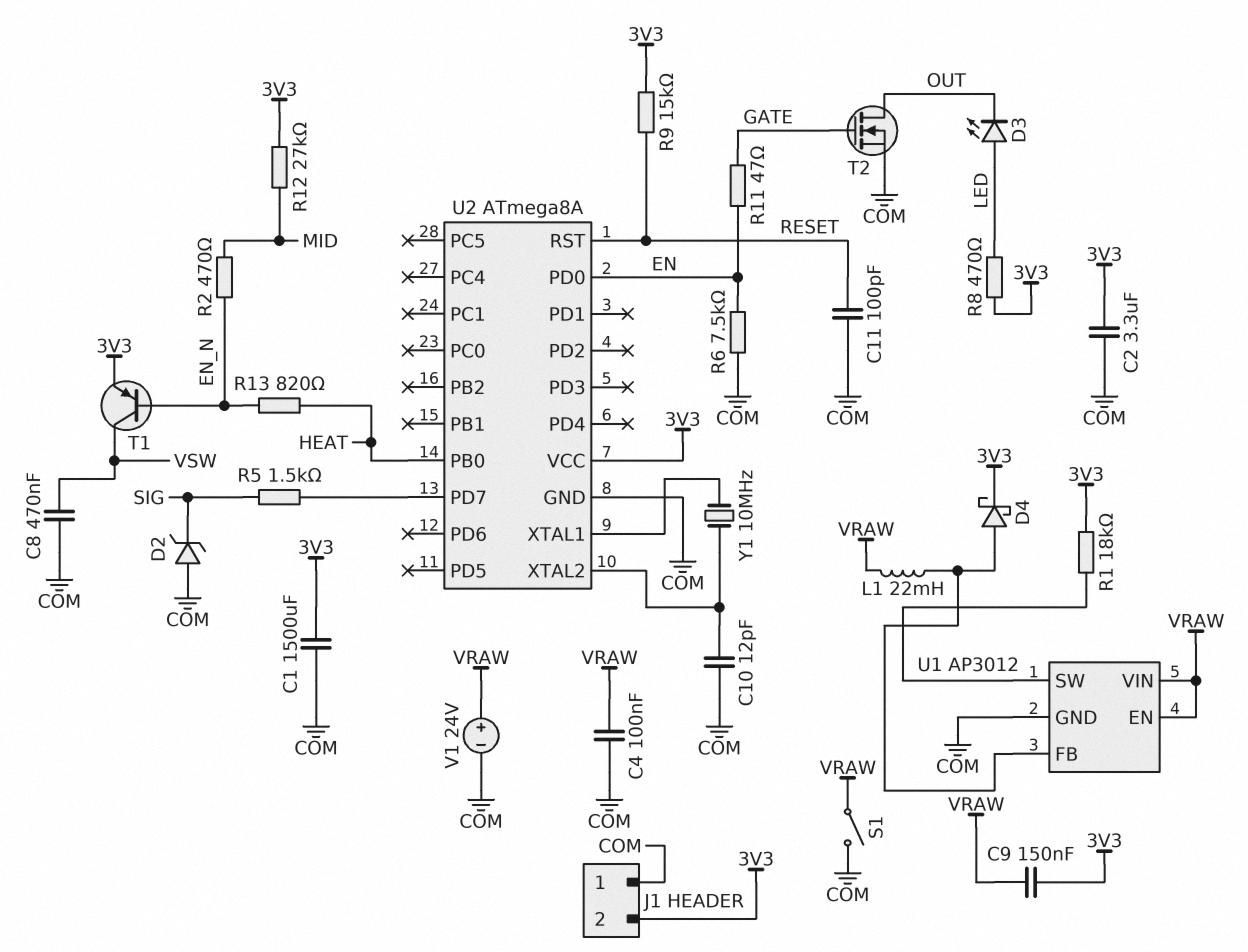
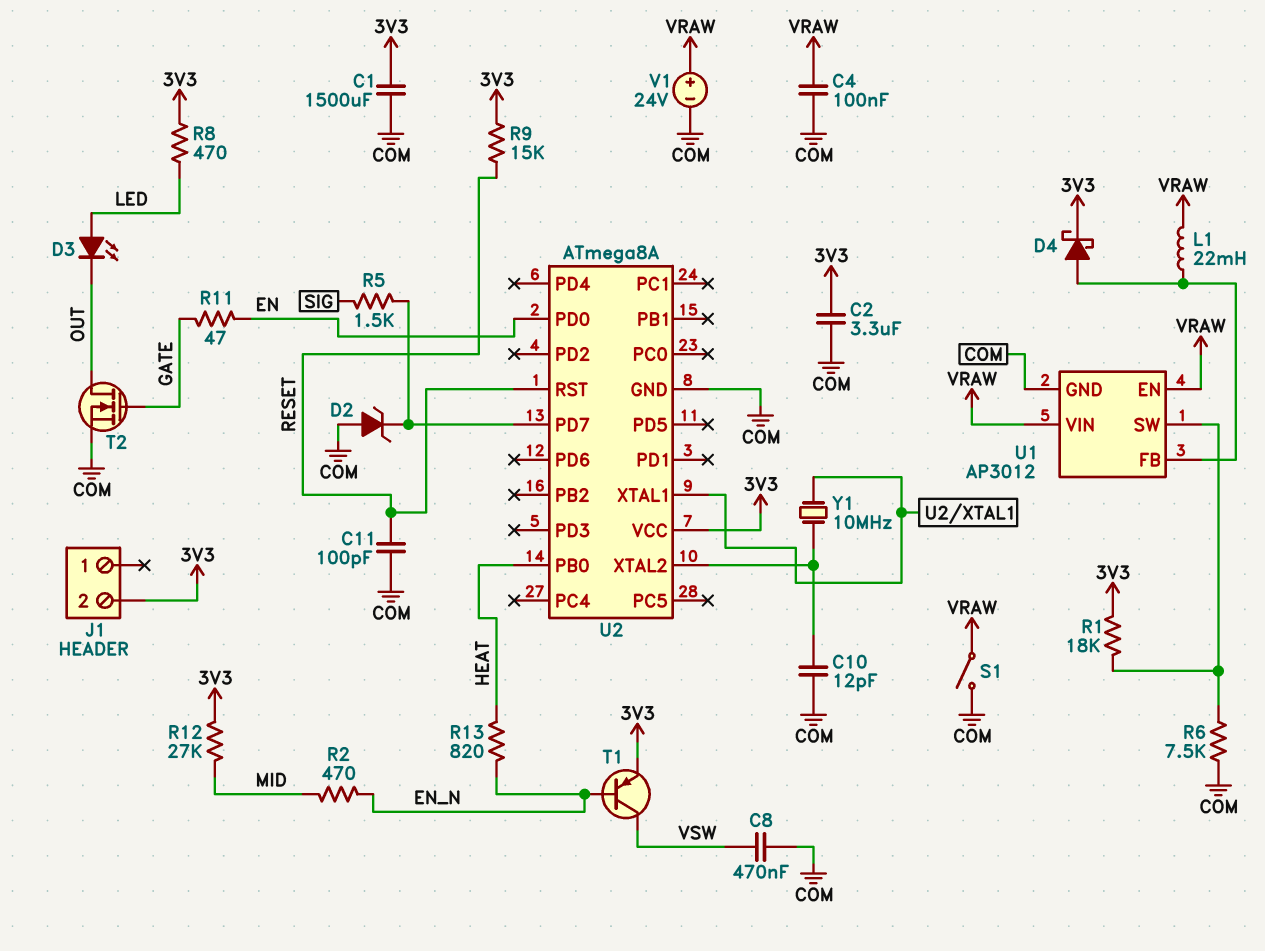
C9: 150nF (3V3, VRAW) -> none
D2: zener (A COM, K SIG) -> zener (A COM, K U2/PD7)
J1 pin 1: COM -> none
R6: 7.5k (COM, EN) -> 7.5k (COM, U1/SW)

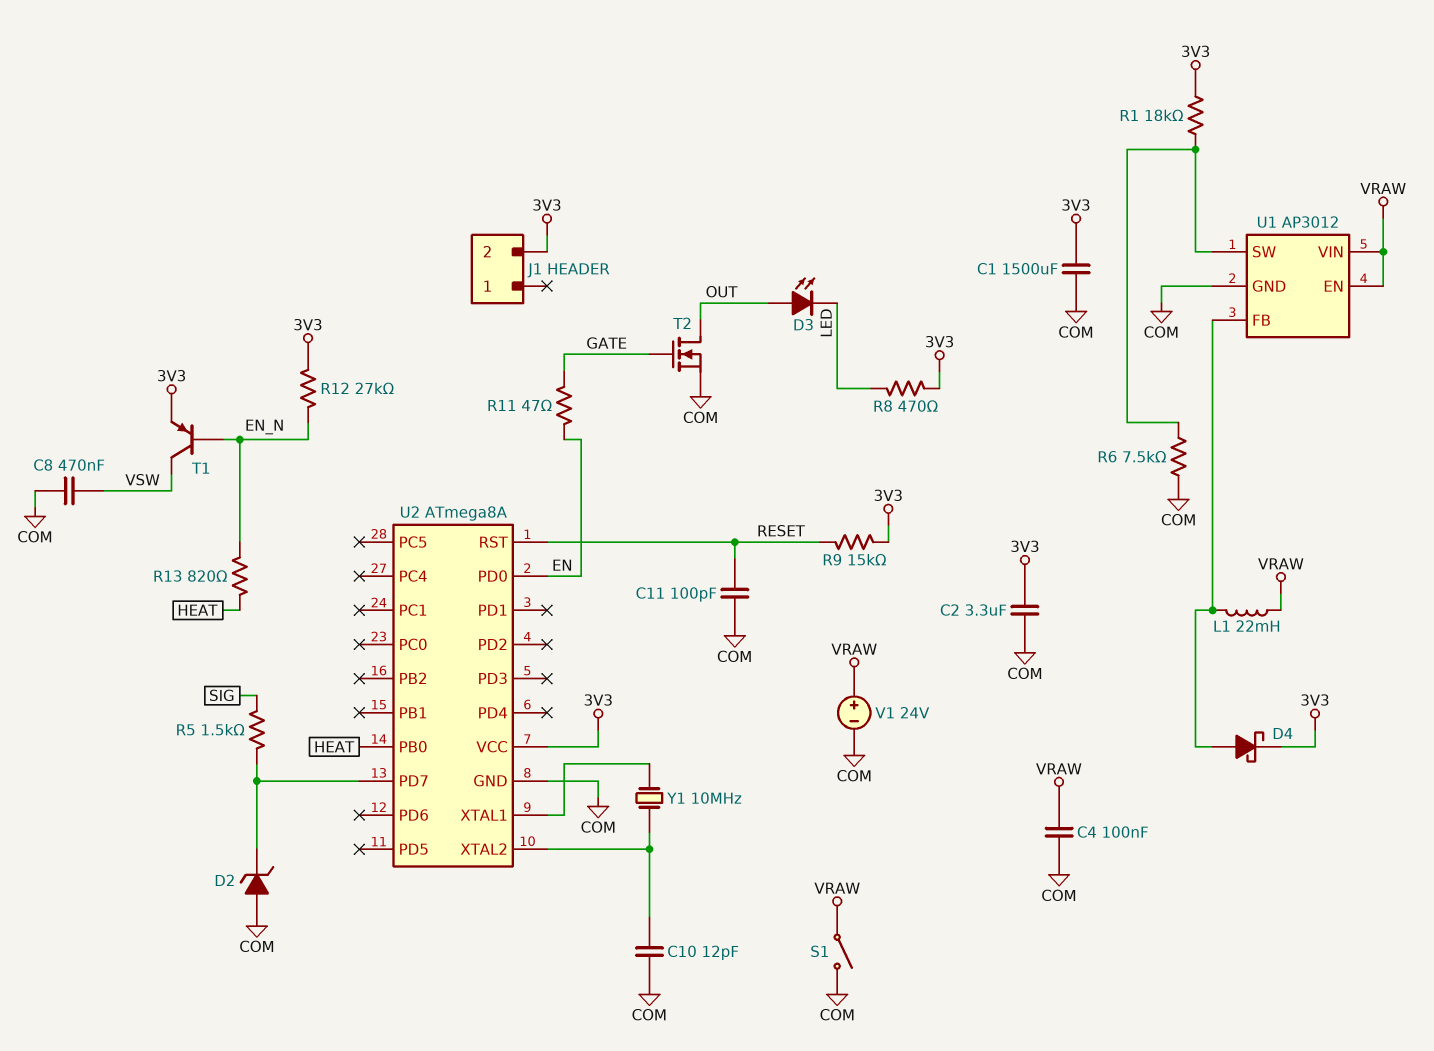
D3: LED (A LED, K OUT) -> LED (A OUT, K LED)
R2: 470 (EN_N, MID) -> none
R12: 27k (3V3, MID) -> 27k (3V3, EN_N)

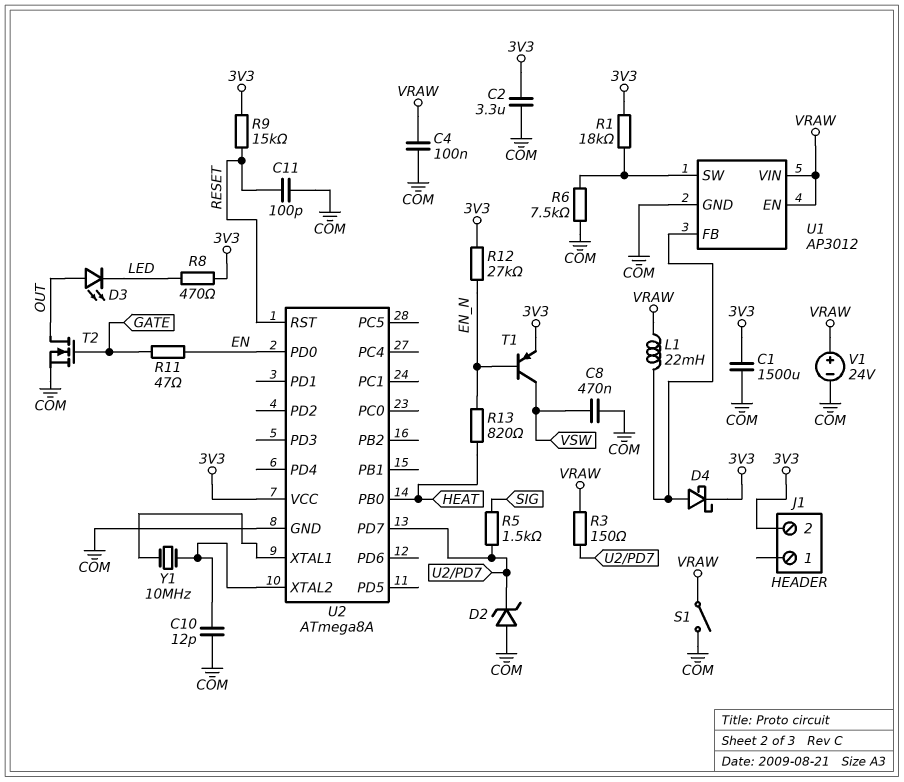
R3: none -> 150 (U2/PD7, VRAW)

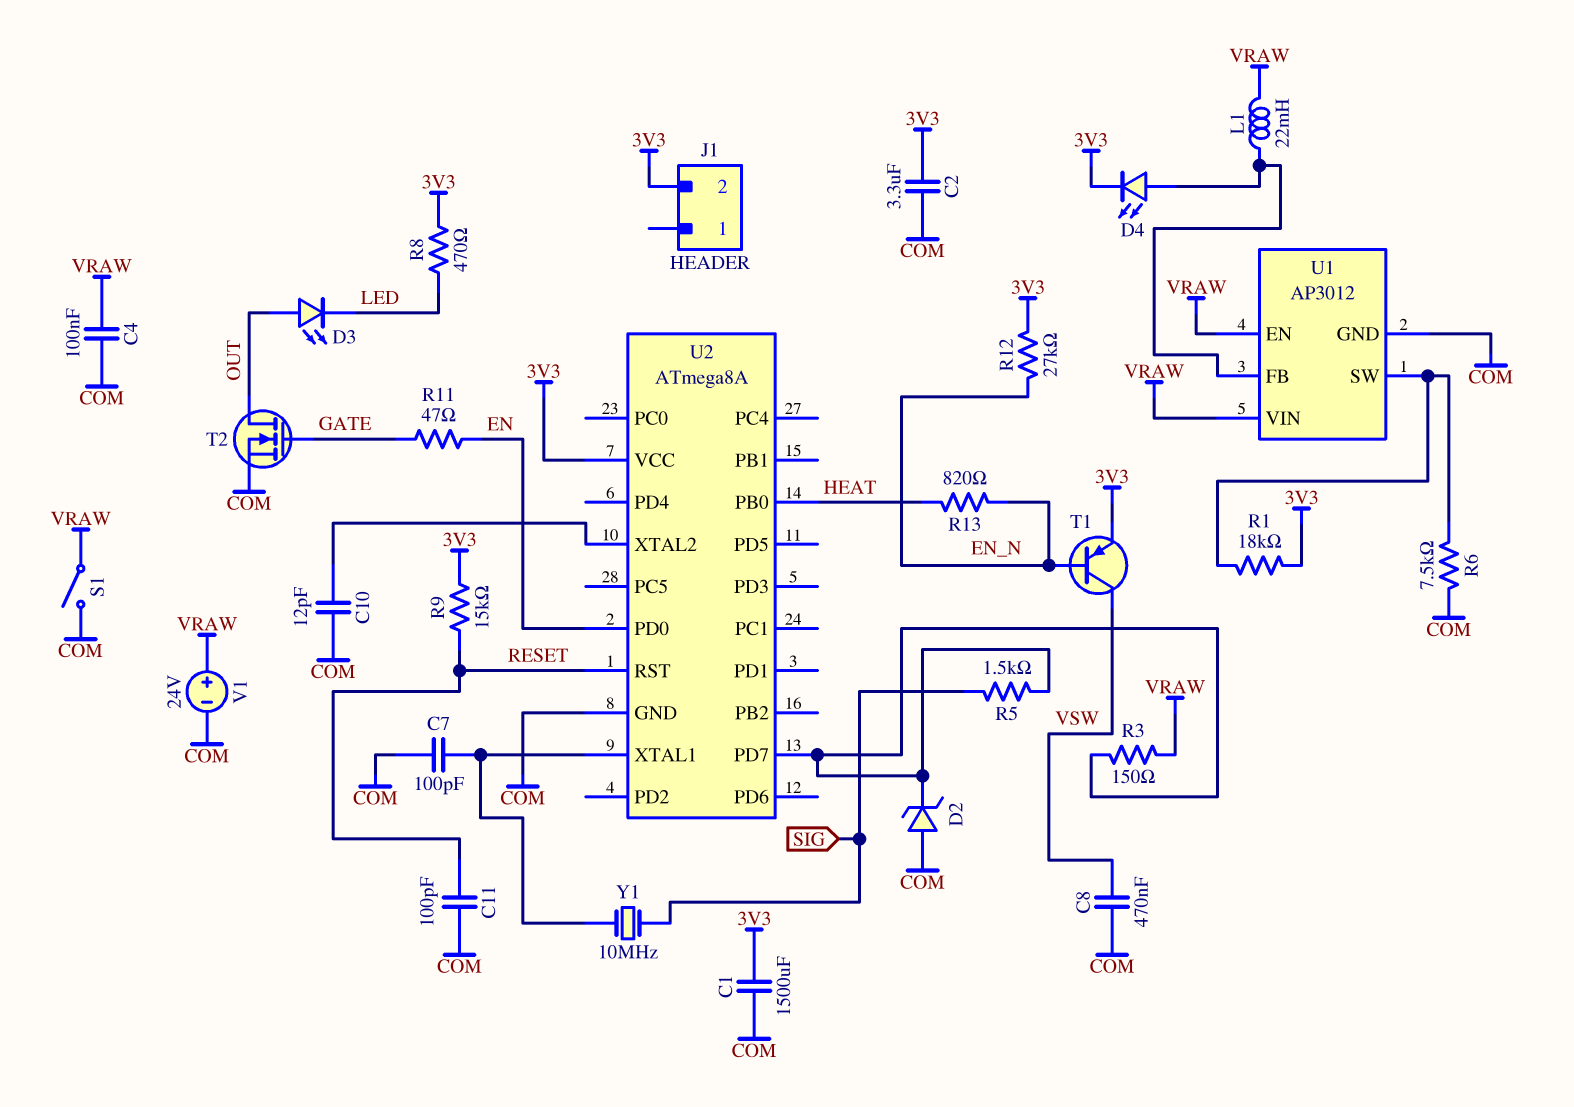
C7: none -> 100pF (COM, U2/XTAL1)
D4: schottky (A U1/FB, K 3V3) -> LED (A U1/FB, K 3V3)
Y1: 10MHz (U2/XTAL1, U2/XTAL2) -> 10MHz (SIG, U2/XTAL1)

